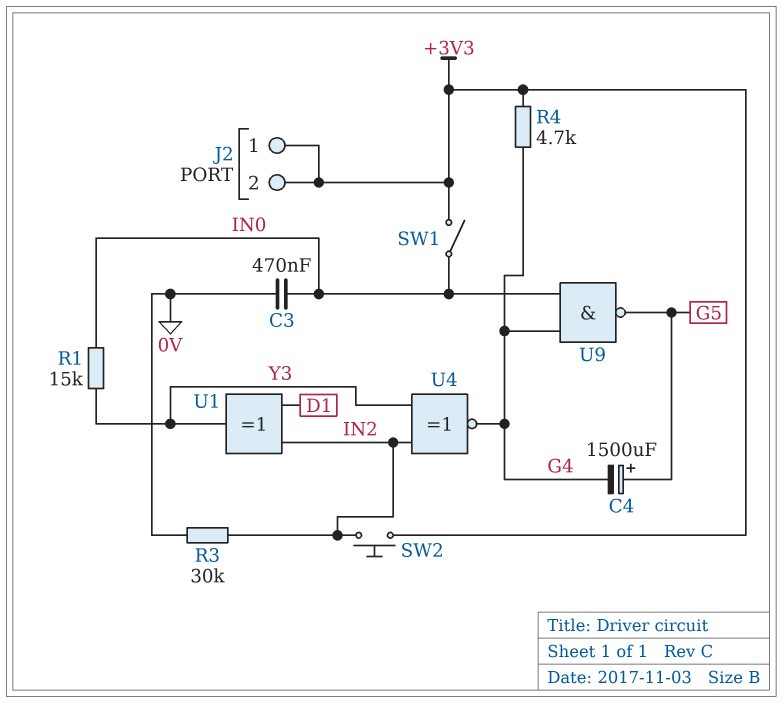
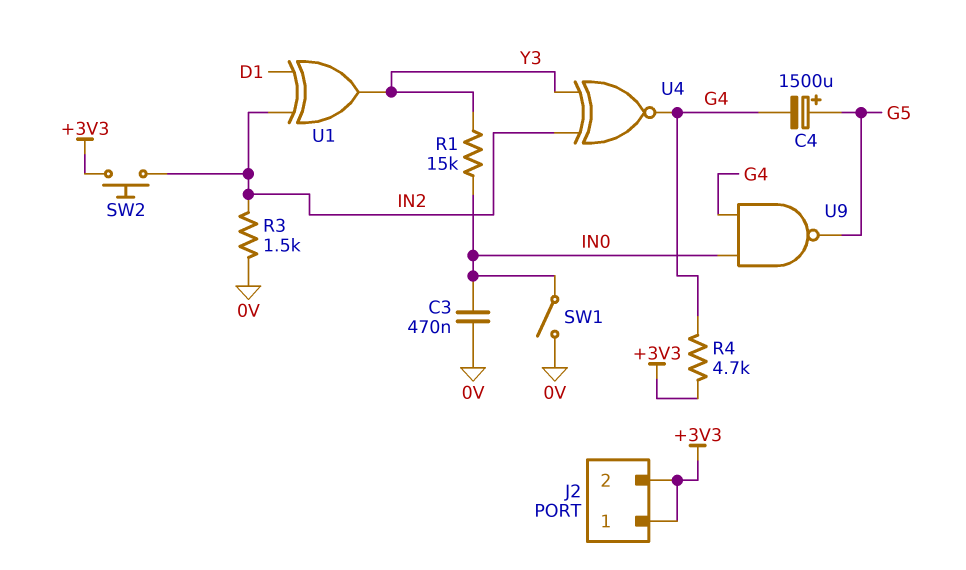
R3: 30k (0V, IN2) -> 1.5k (0V, IN2)
SW1: switch (+3V3, IN0) -> switch (0V, IN0)

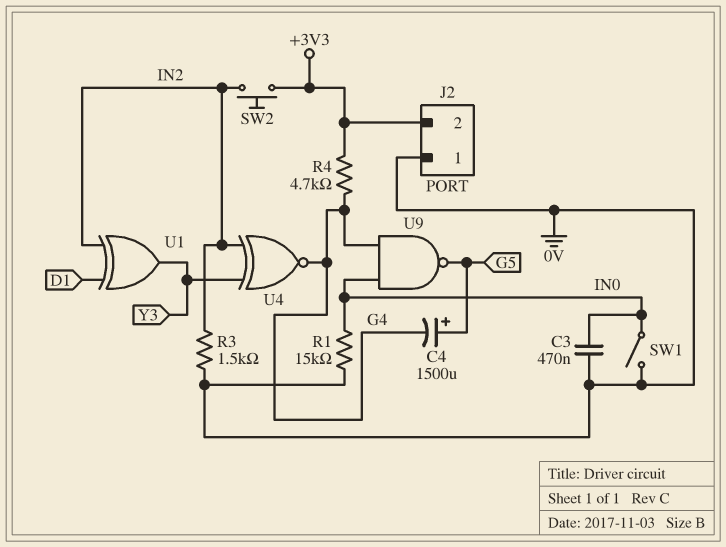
J2 pin 1: +3V3 -> 0V
R1: 15k (IN0, Y3) -> 15k (0V, IN0)

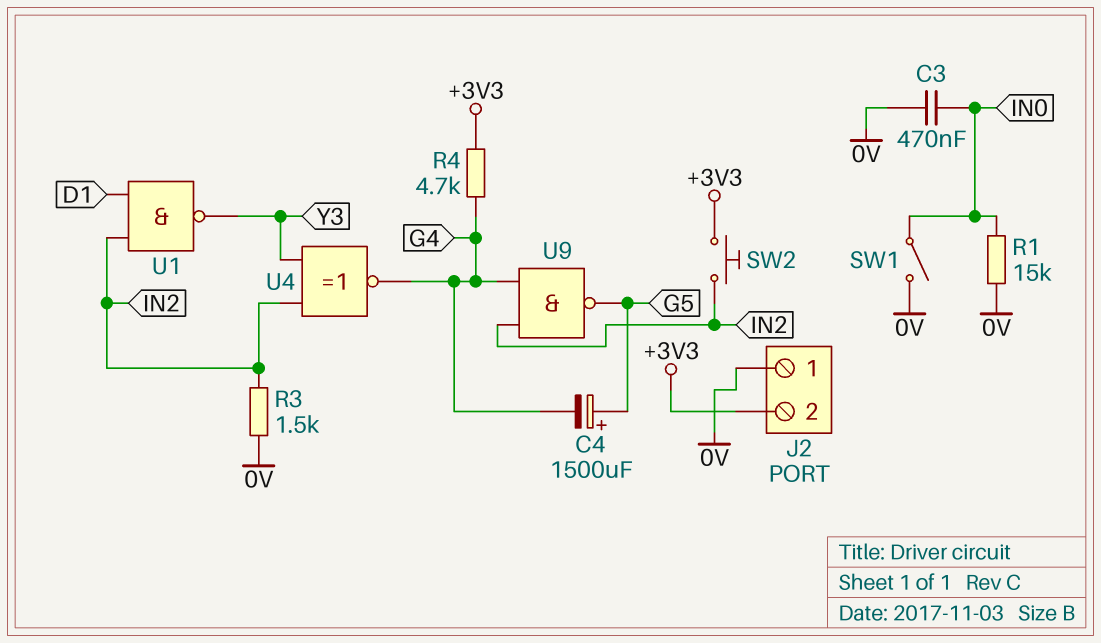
U1: XOR (in D1, in IN2, out Y3) -> NAND (in D1, in IN2, out Y3)
U9: NAND (in G4, in IN0, out G5) -> NAND (in G4, in IN2, out G5)

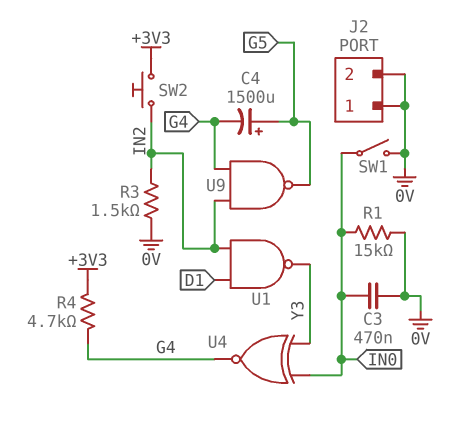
J2 pin 2: +3V3 -> 0V
U4: XNOR (in IN2, in Y3, out G4) -> XNOR (in IN0, in Y3, out G4)

